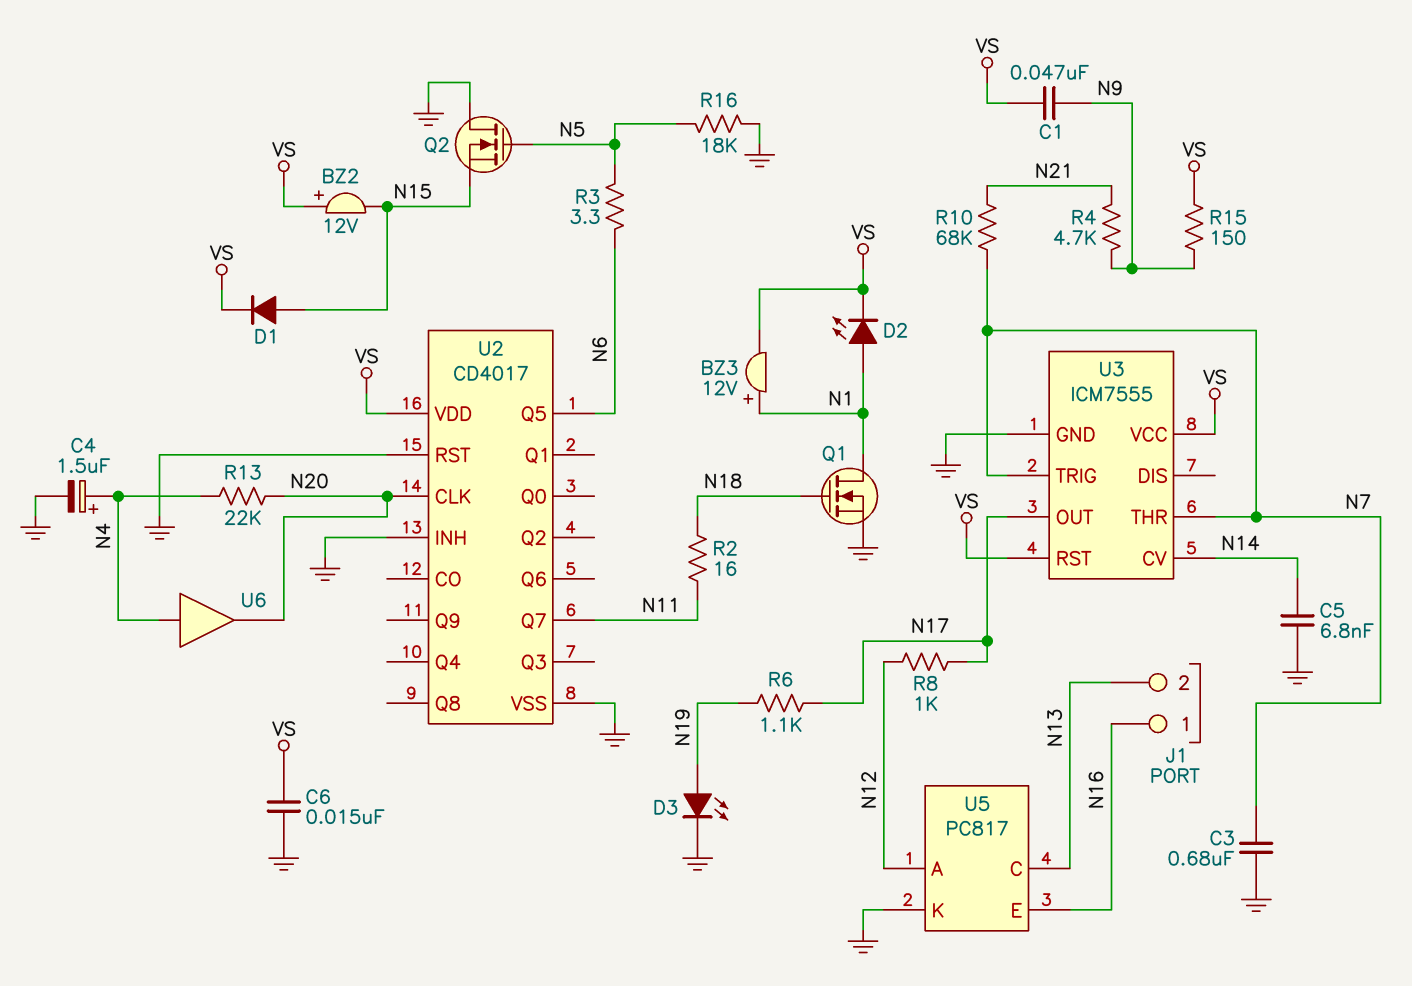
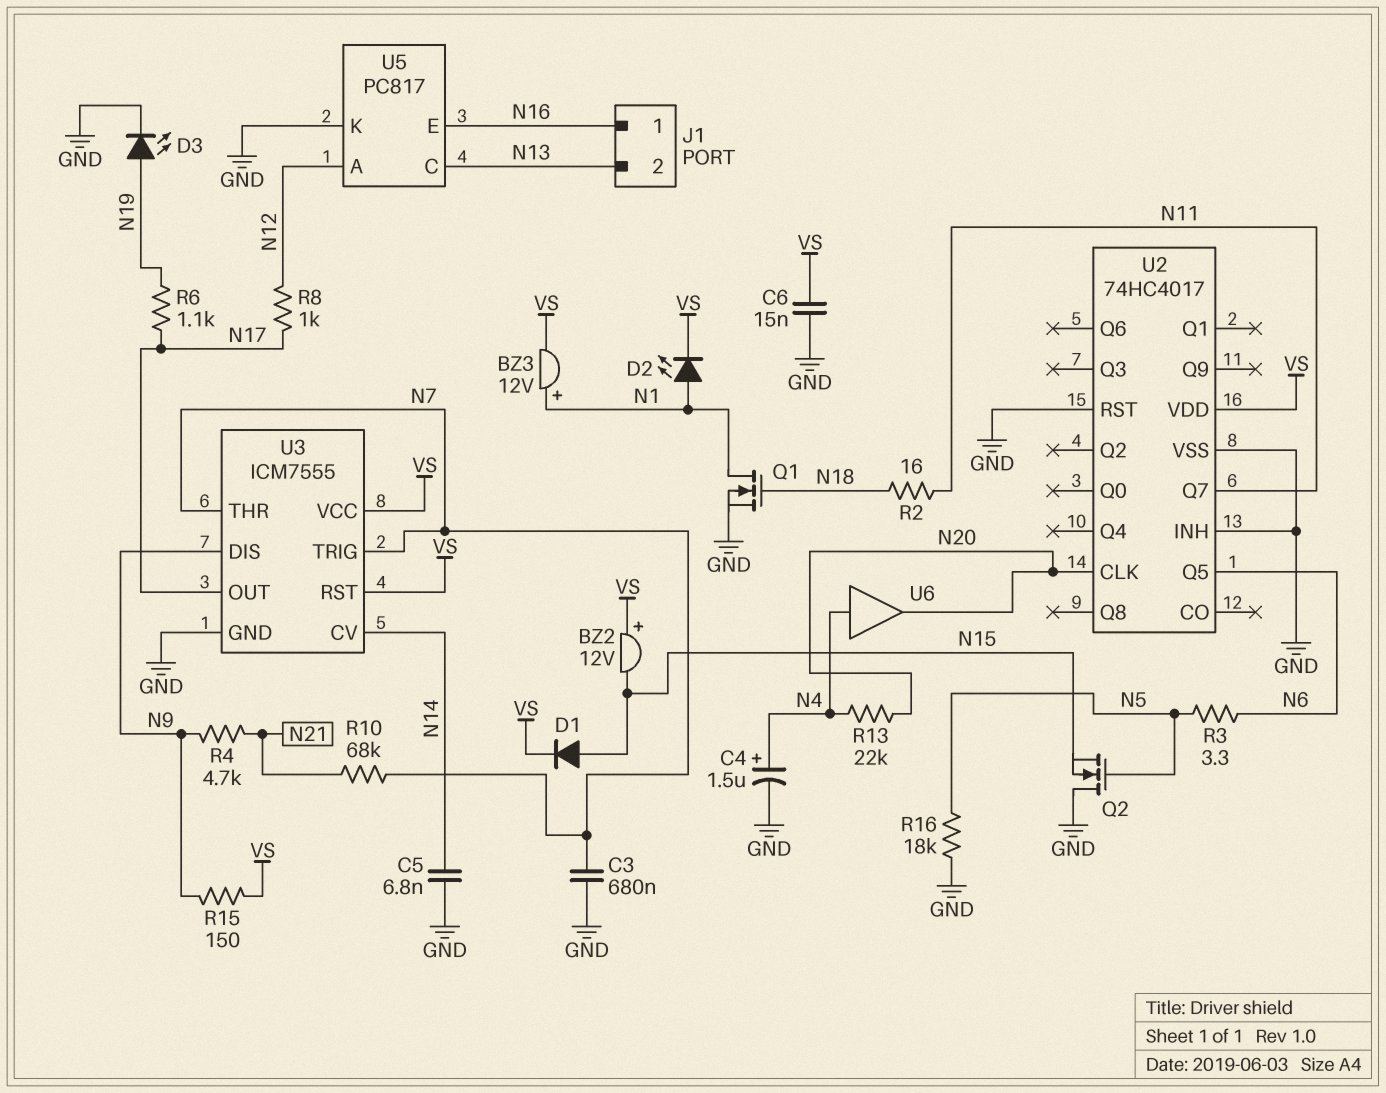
C1: 47nF (N9, VS) -> none
U2: CD4017 -> 74HC4017
U3 pin DIS: none -> N9

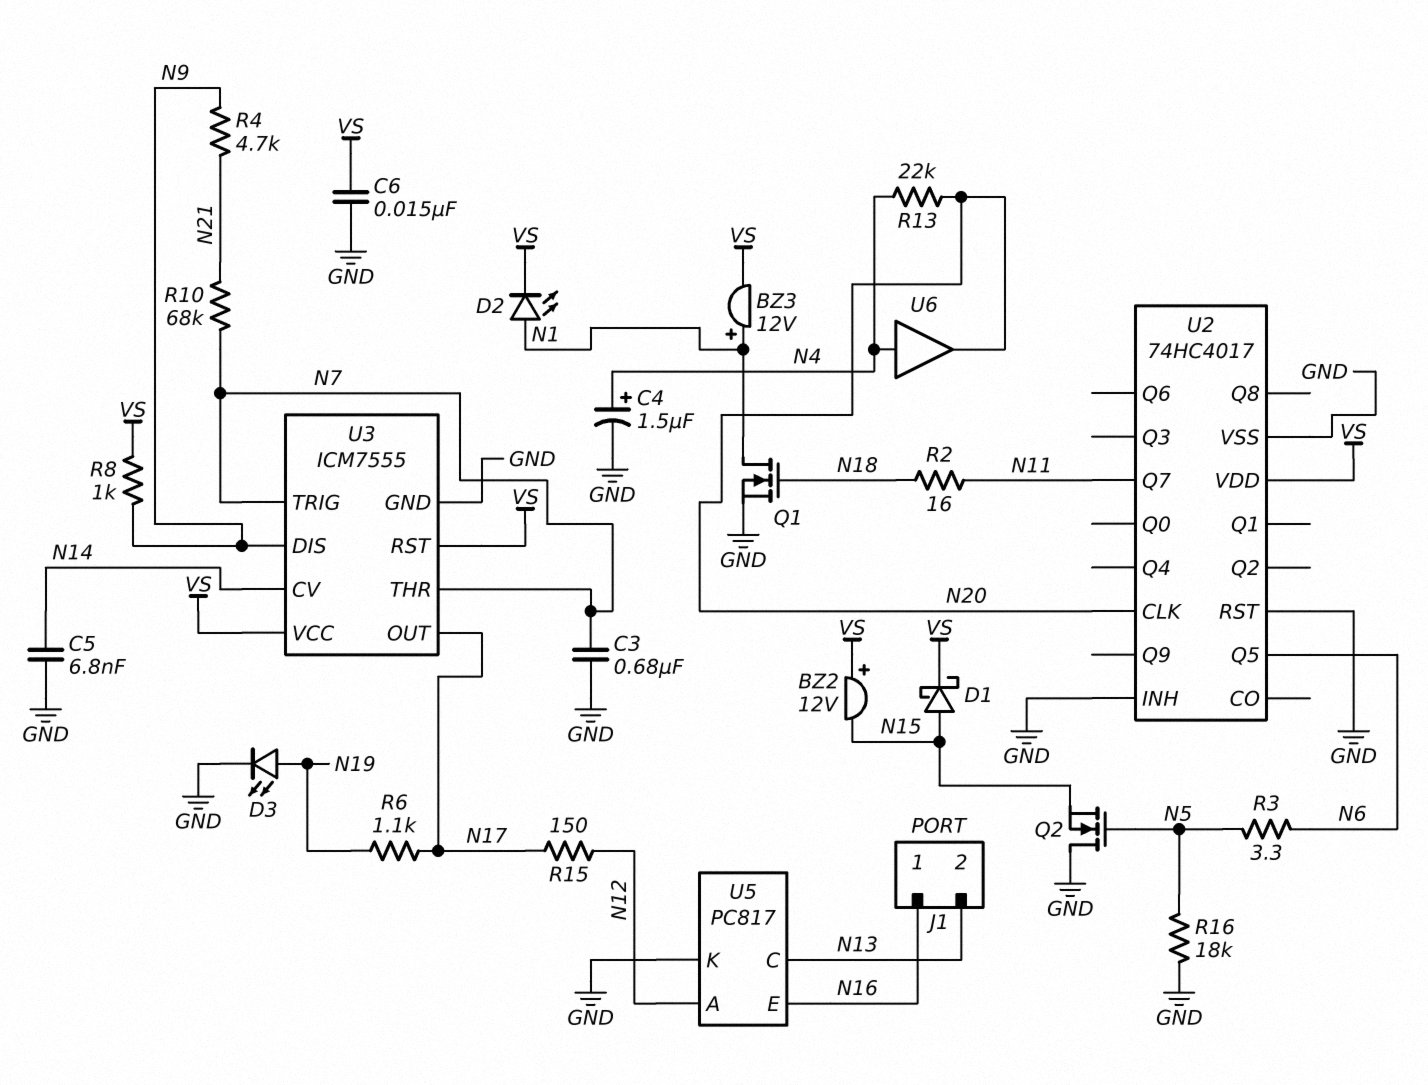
D1: diode (A N15, K VS) -> schottky (A N15, K VS)
R8: 1k (N12, N17) -> 1k (N9, VS)
R15: 150 (N9, VS) -> 150 (N12, N17)

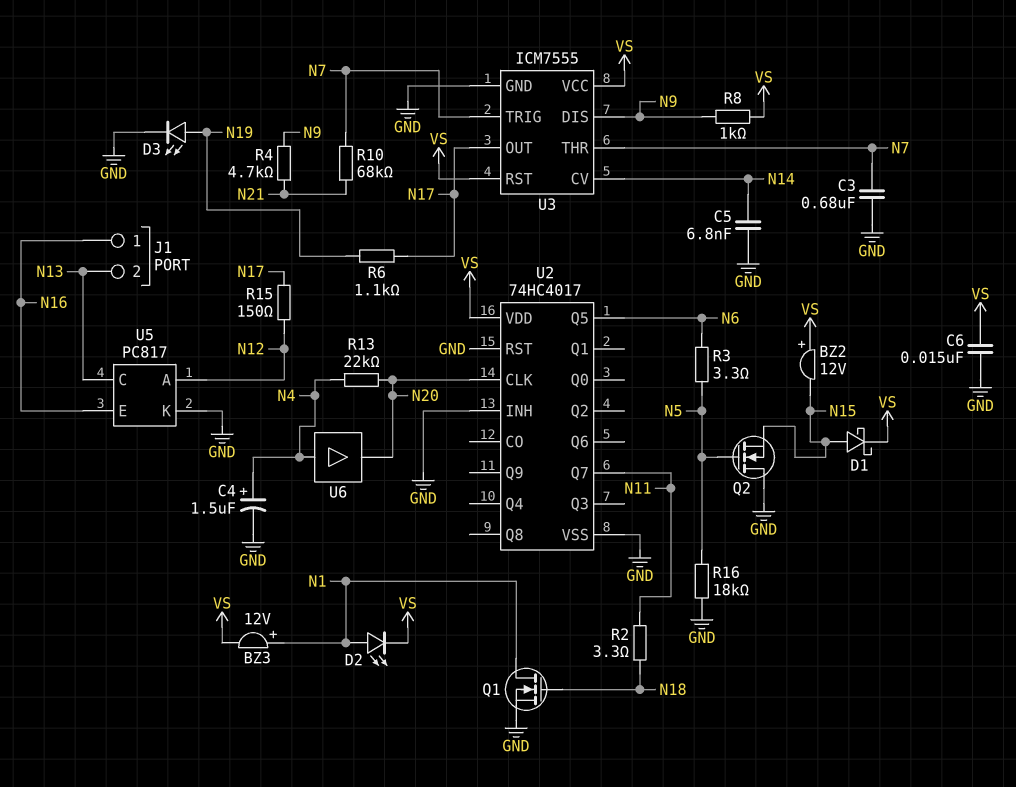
R2: 16 (N11, N18) -> 3.3 (N11, N18)

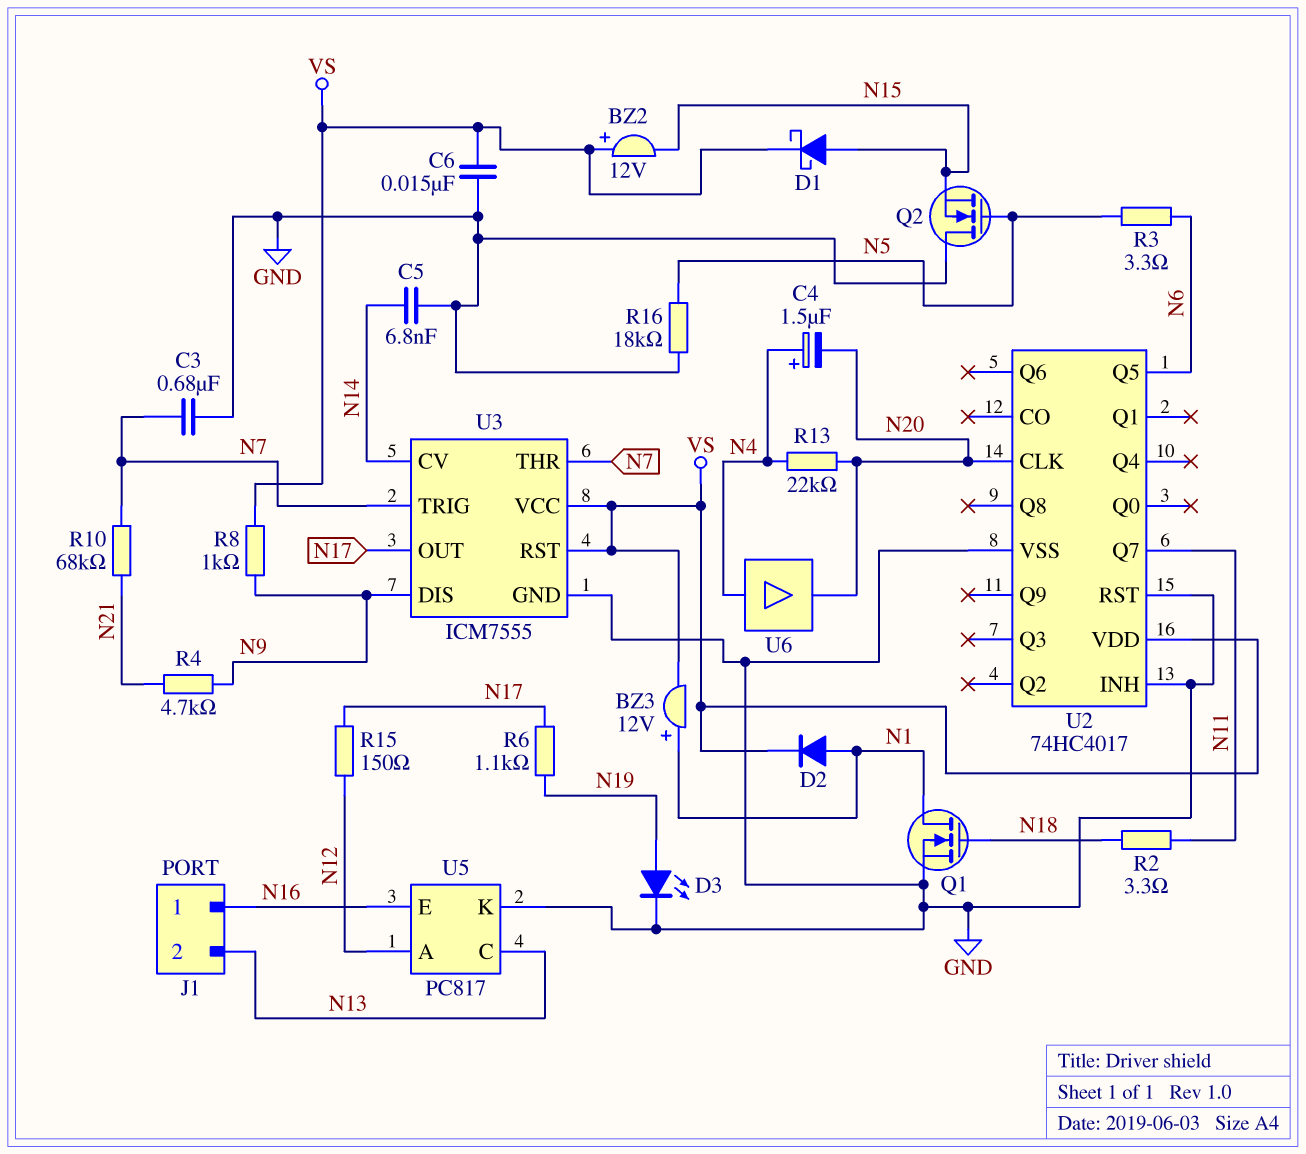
C4: 1.5uF (plus N4, minus GND) -> 1.5uF (plus N4, minus N20)
D2: LED (A N1, K VS) -> diode (A N1, K VS)

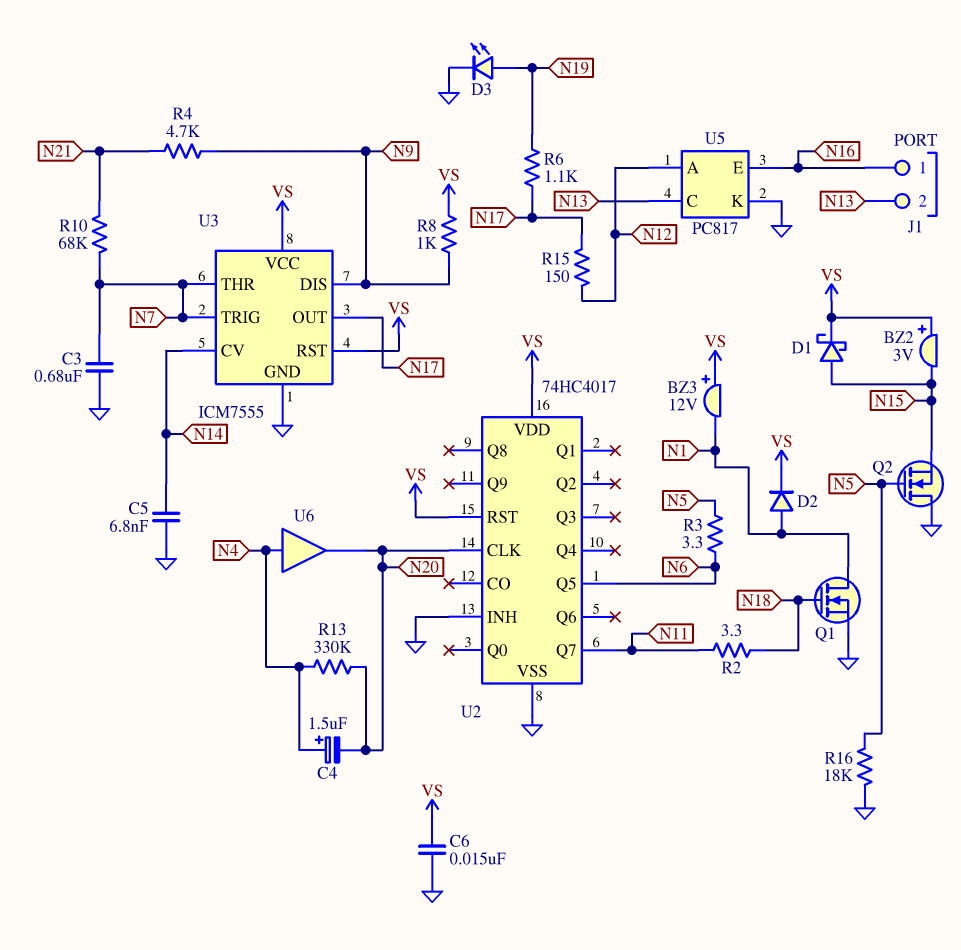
BZ2: buzzer 12V (plus VS, minus N15) -> buzzer 3V (plus VS, minus N15)
BZ3: buzzer 12V (plus N1, minus VS) -> buzzer 12V (plus VS, minus N1)
R13: 22k (N4, N20) -> 330k (N4, N20)
U2 pin RST: GND -> VS

